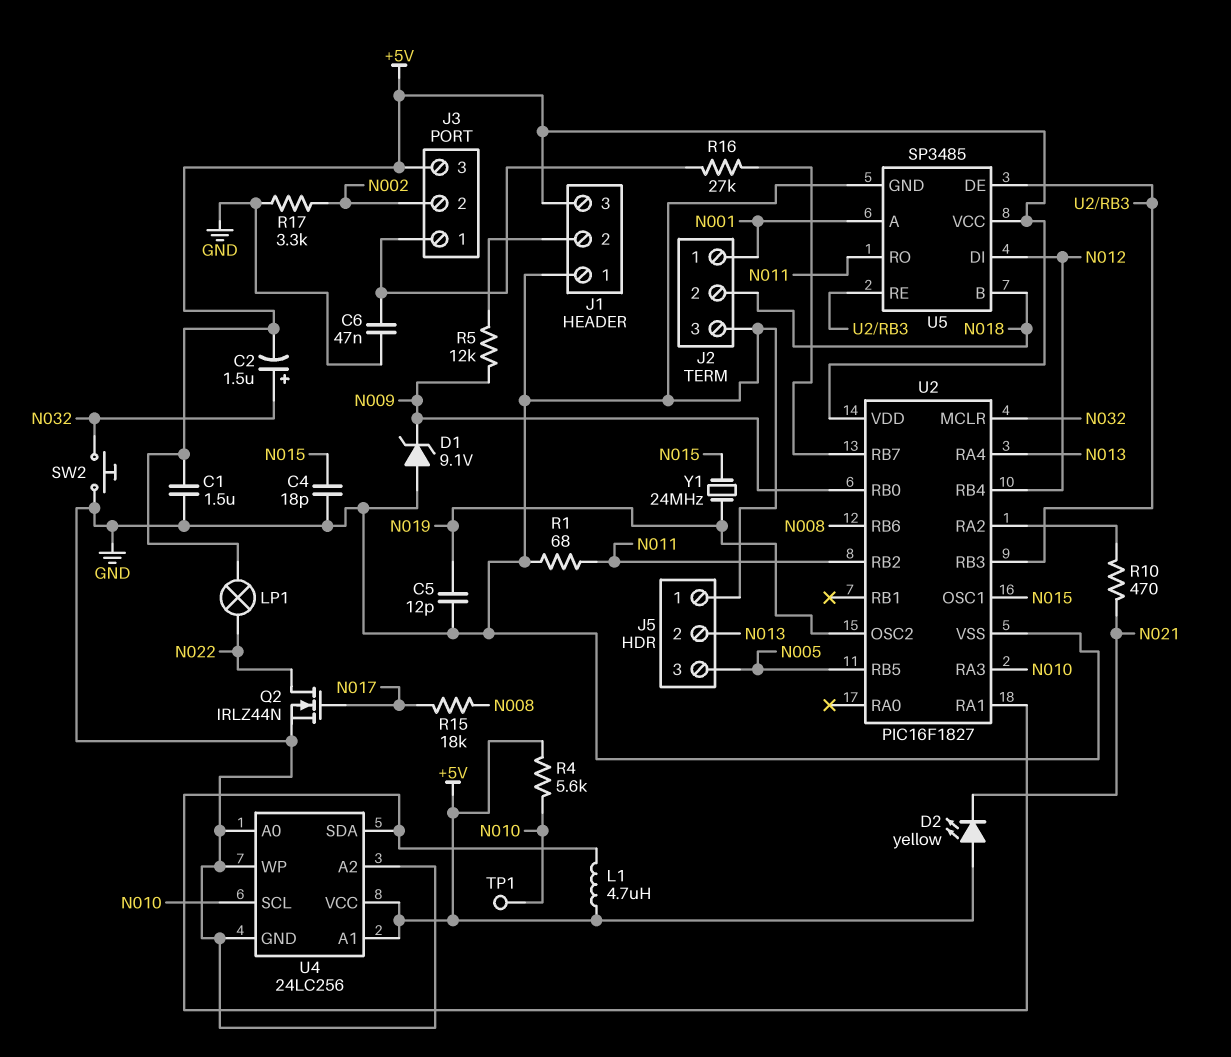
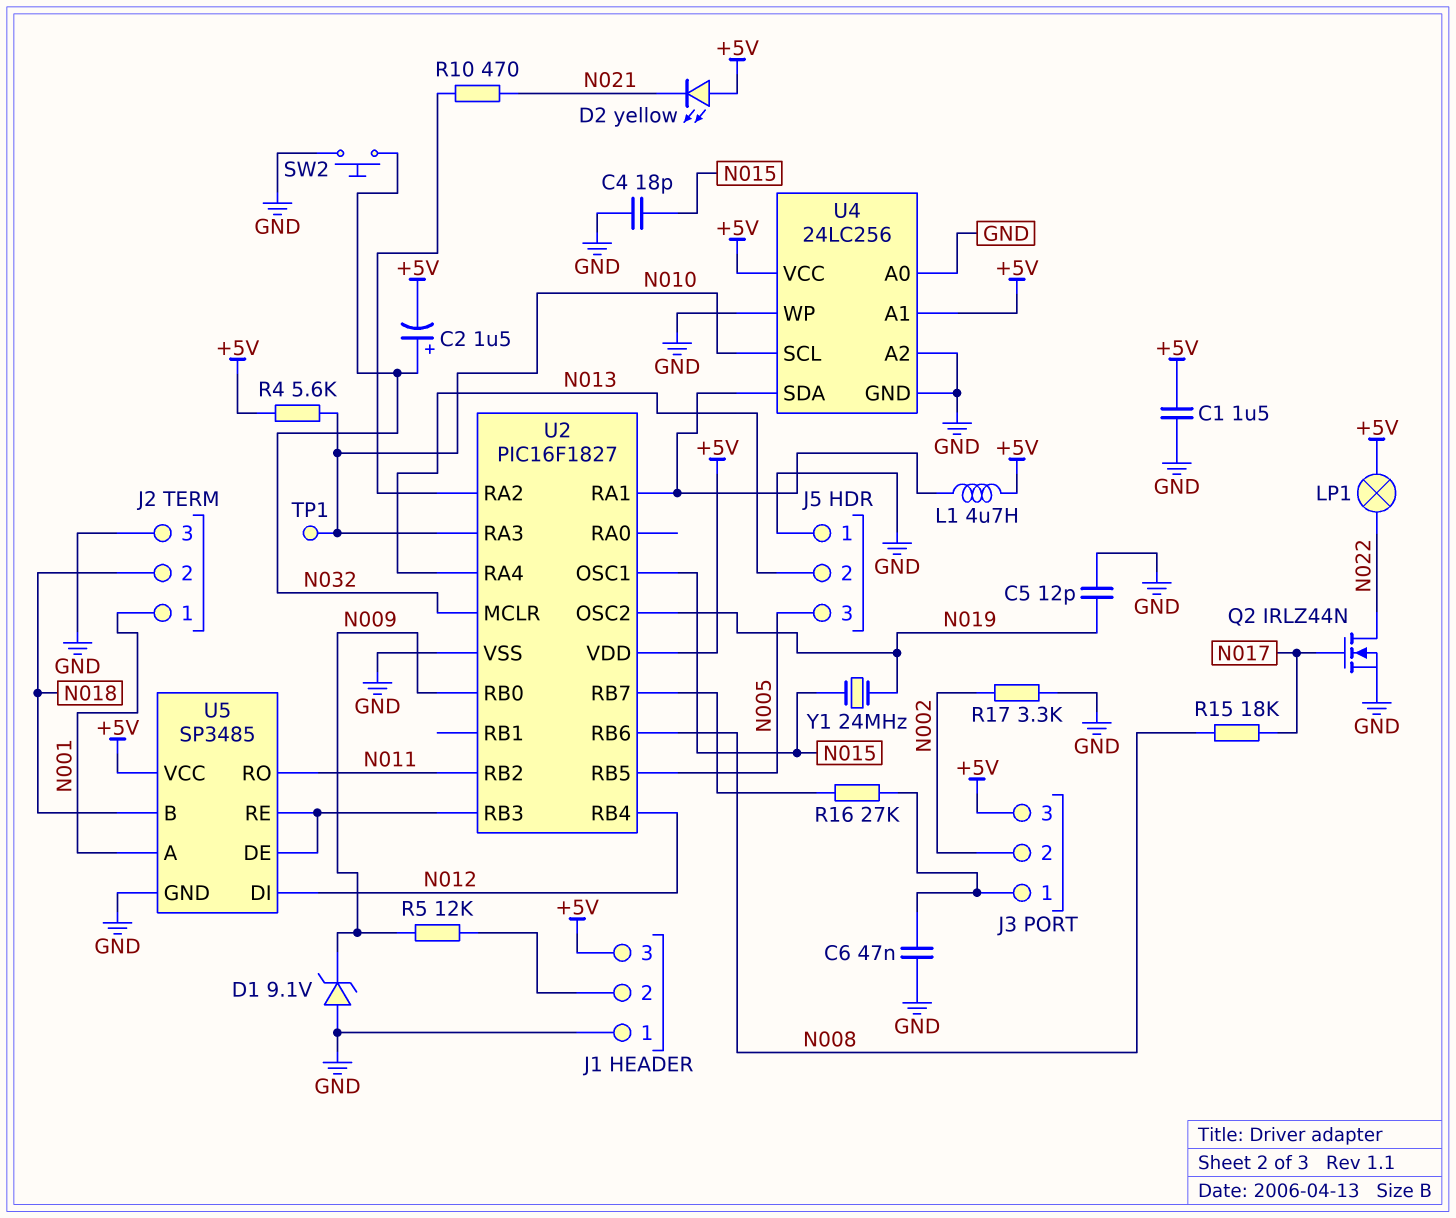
R1: 68 (GND, N011) -> none

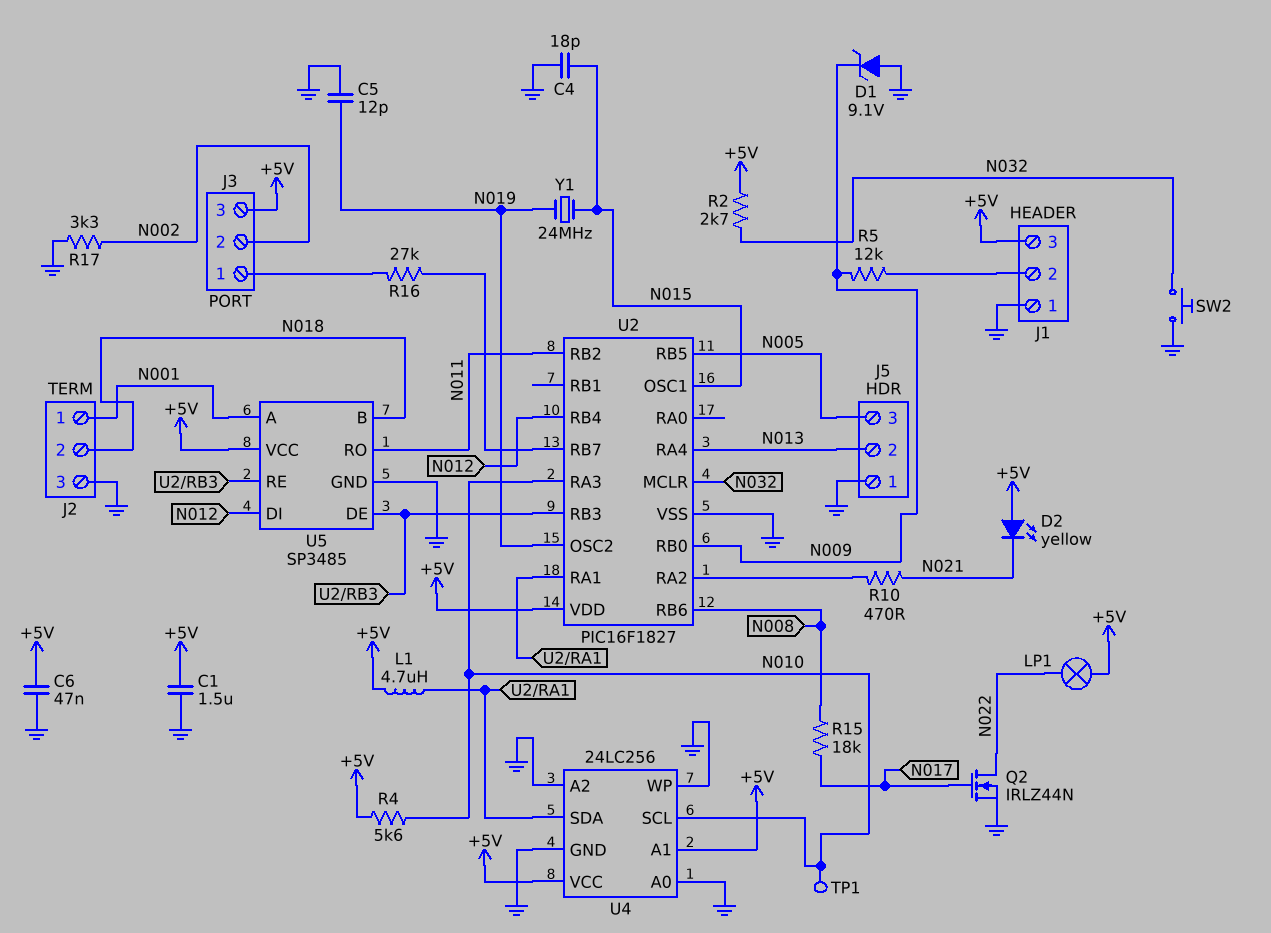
C2: 1.5uF (plus N032, minus +5V) -> none
C6: 47nF (GND, J3/1) -> 47nF (+5V, GND)
R2: none -> 2.7k (+5V, N032)

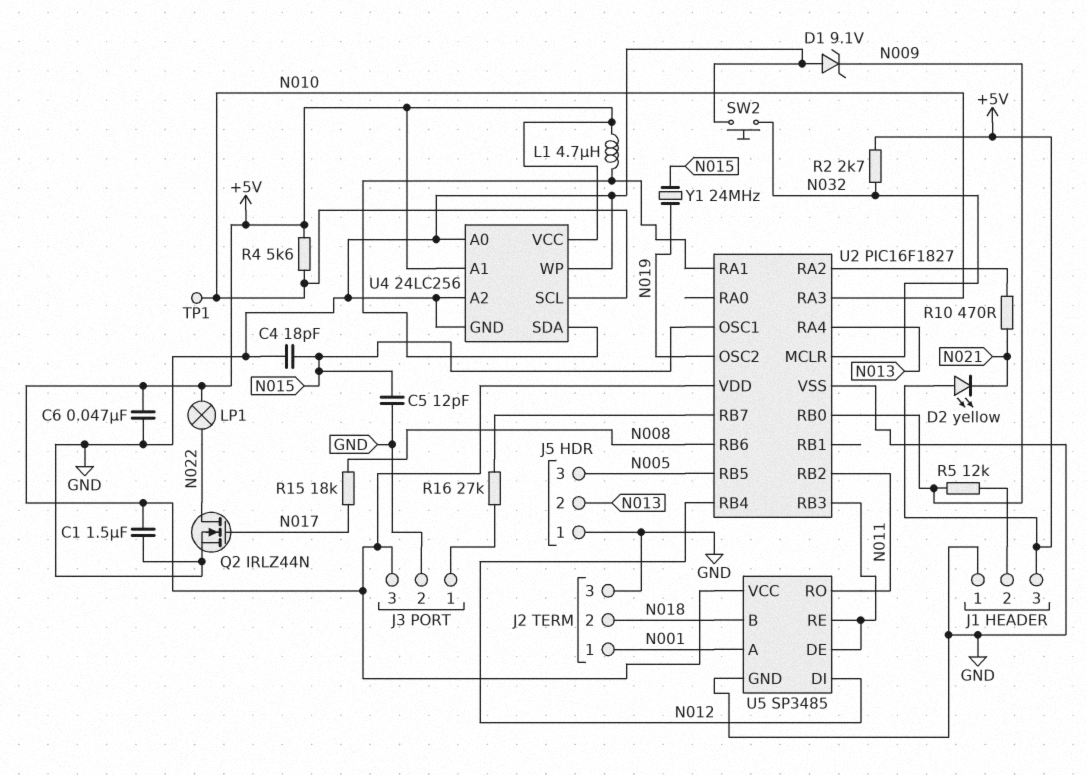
C5: 12pF (GND, N019) -> 12pF (GND, N015)
J3 pin 2: N002 -> GND
R17: 3.3k (GND, N002) -> none

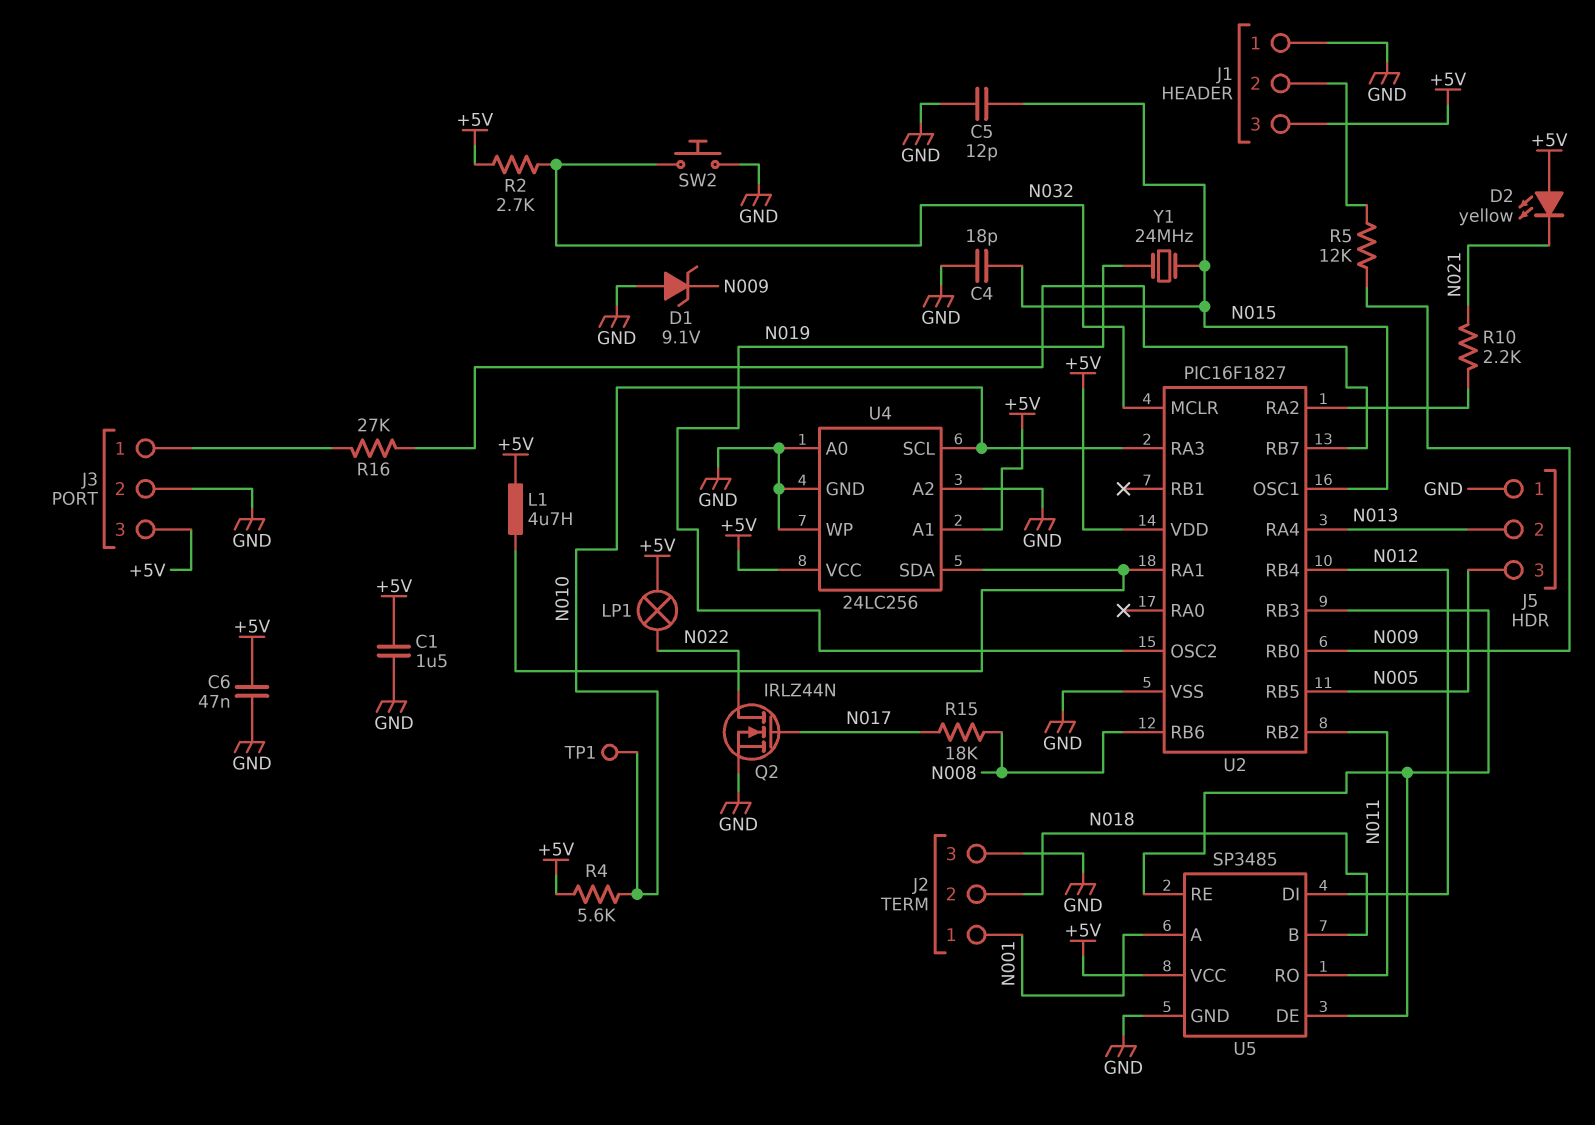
R10: 470 (N021, U2/RA2) -> 2.2k (N021, U2/RA2)

